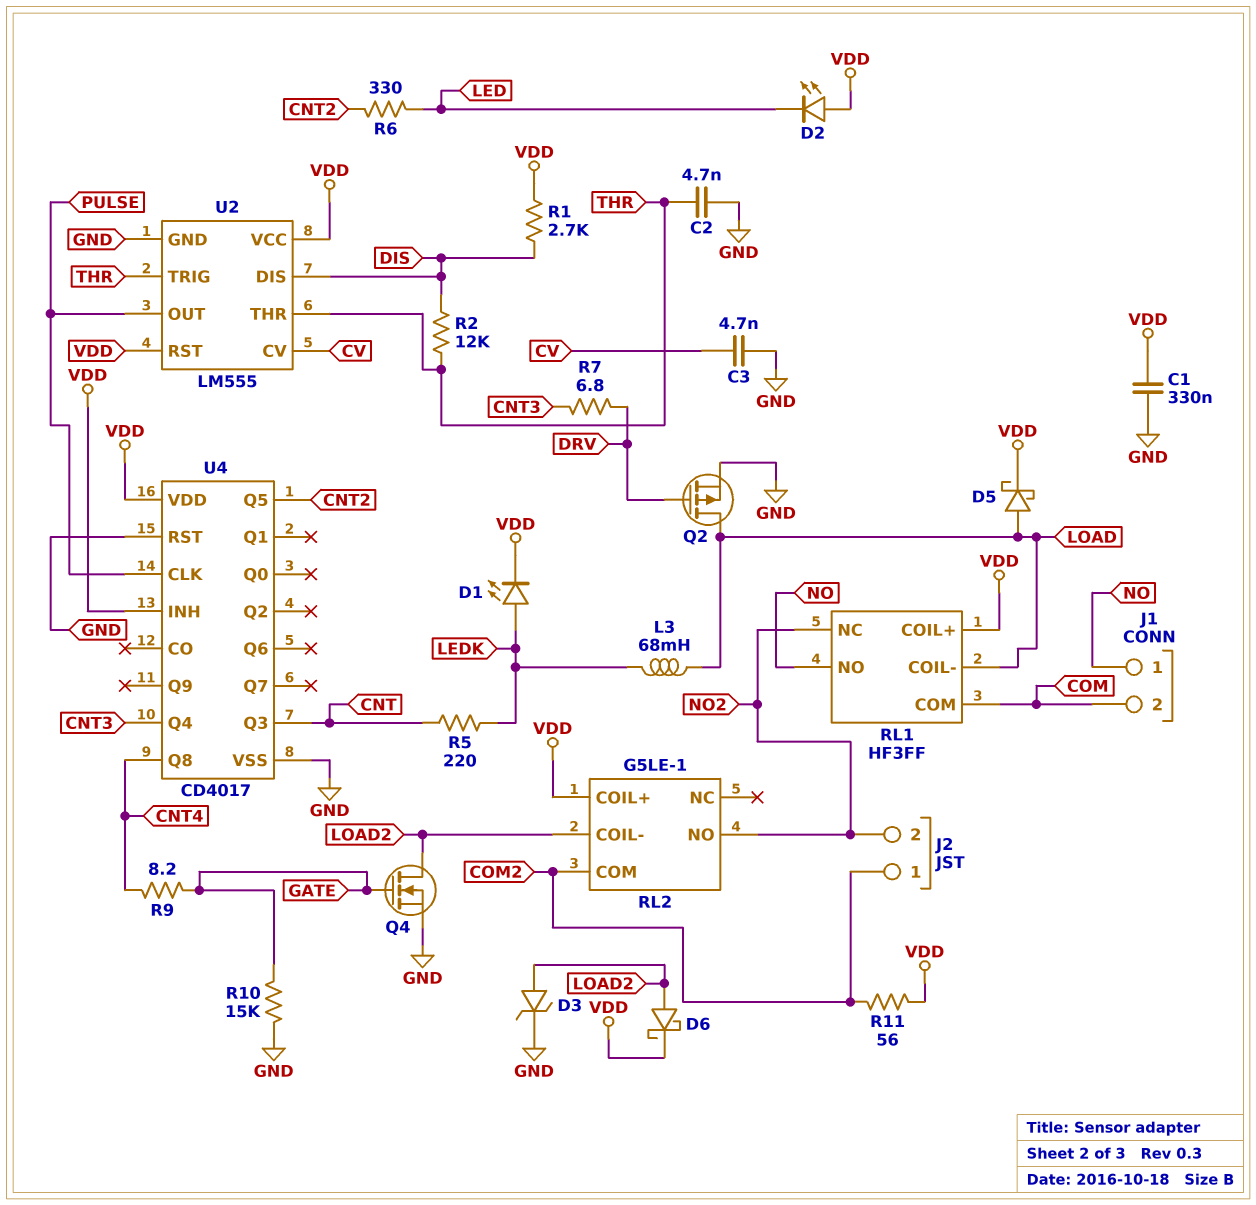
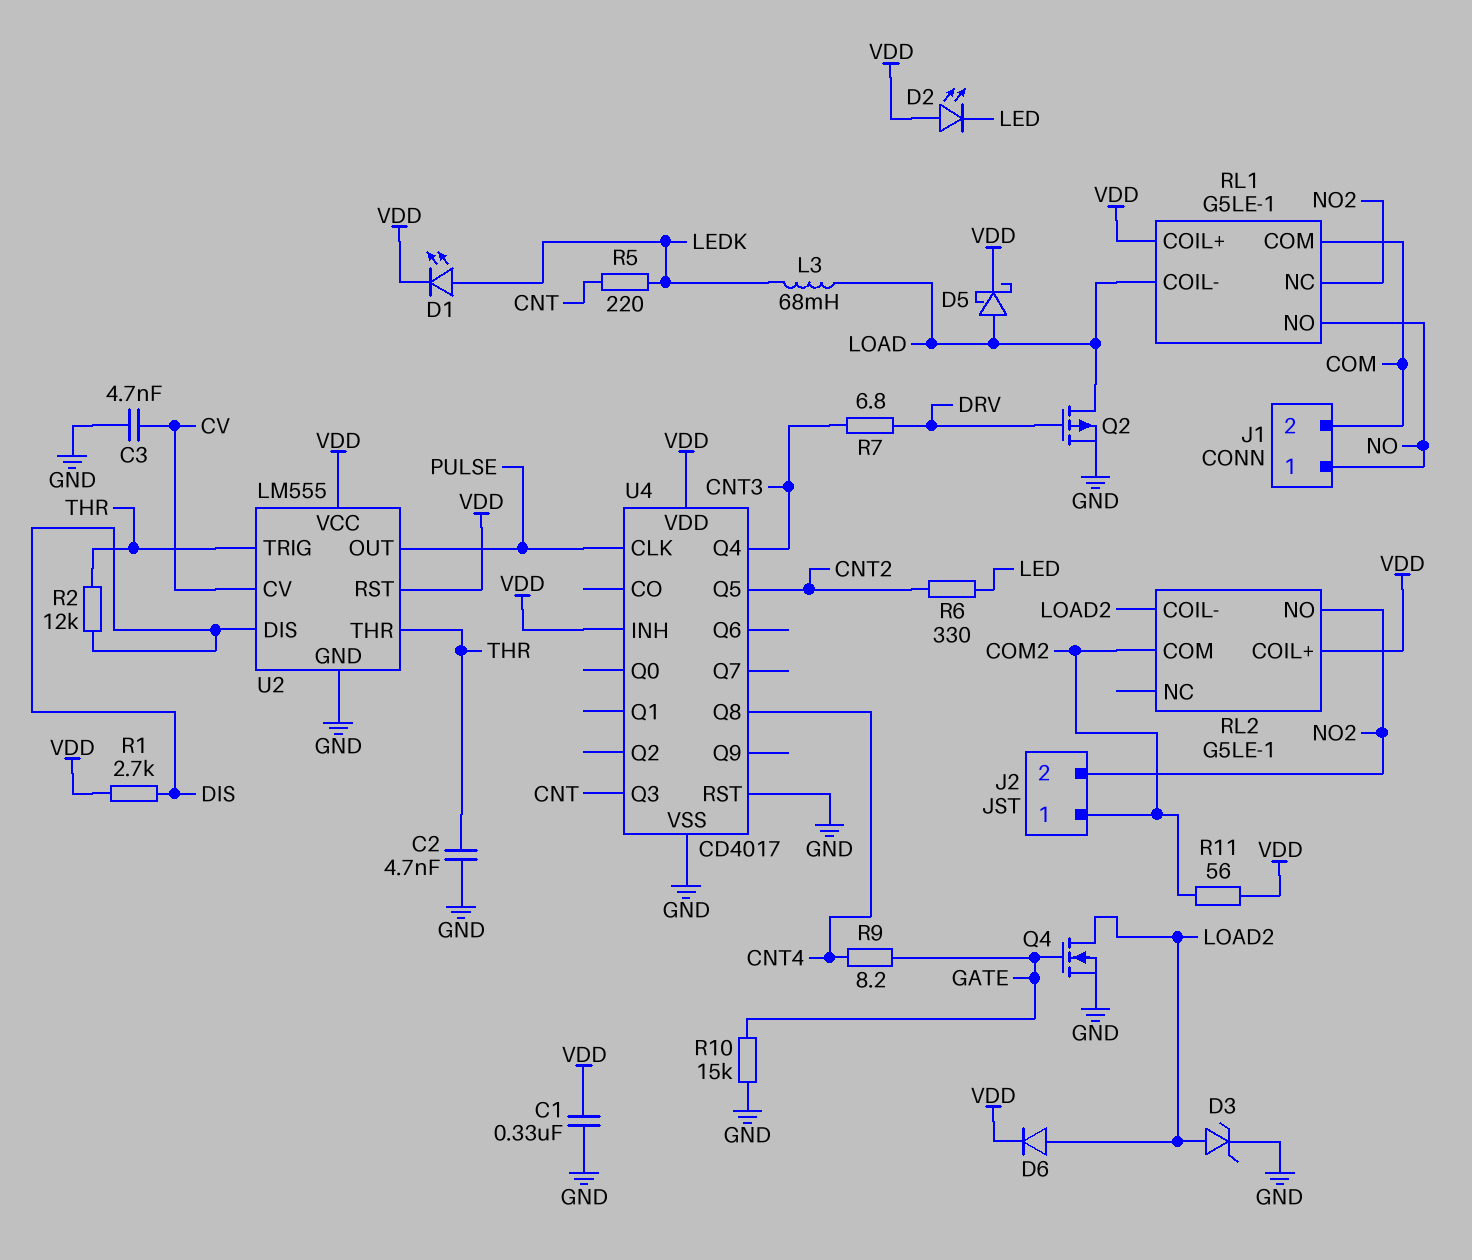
D6: schottky (A LOAD2, K VDD) -> diode (A LOAD2, K VDD)
RL1: HF3FF -> G5LE-1

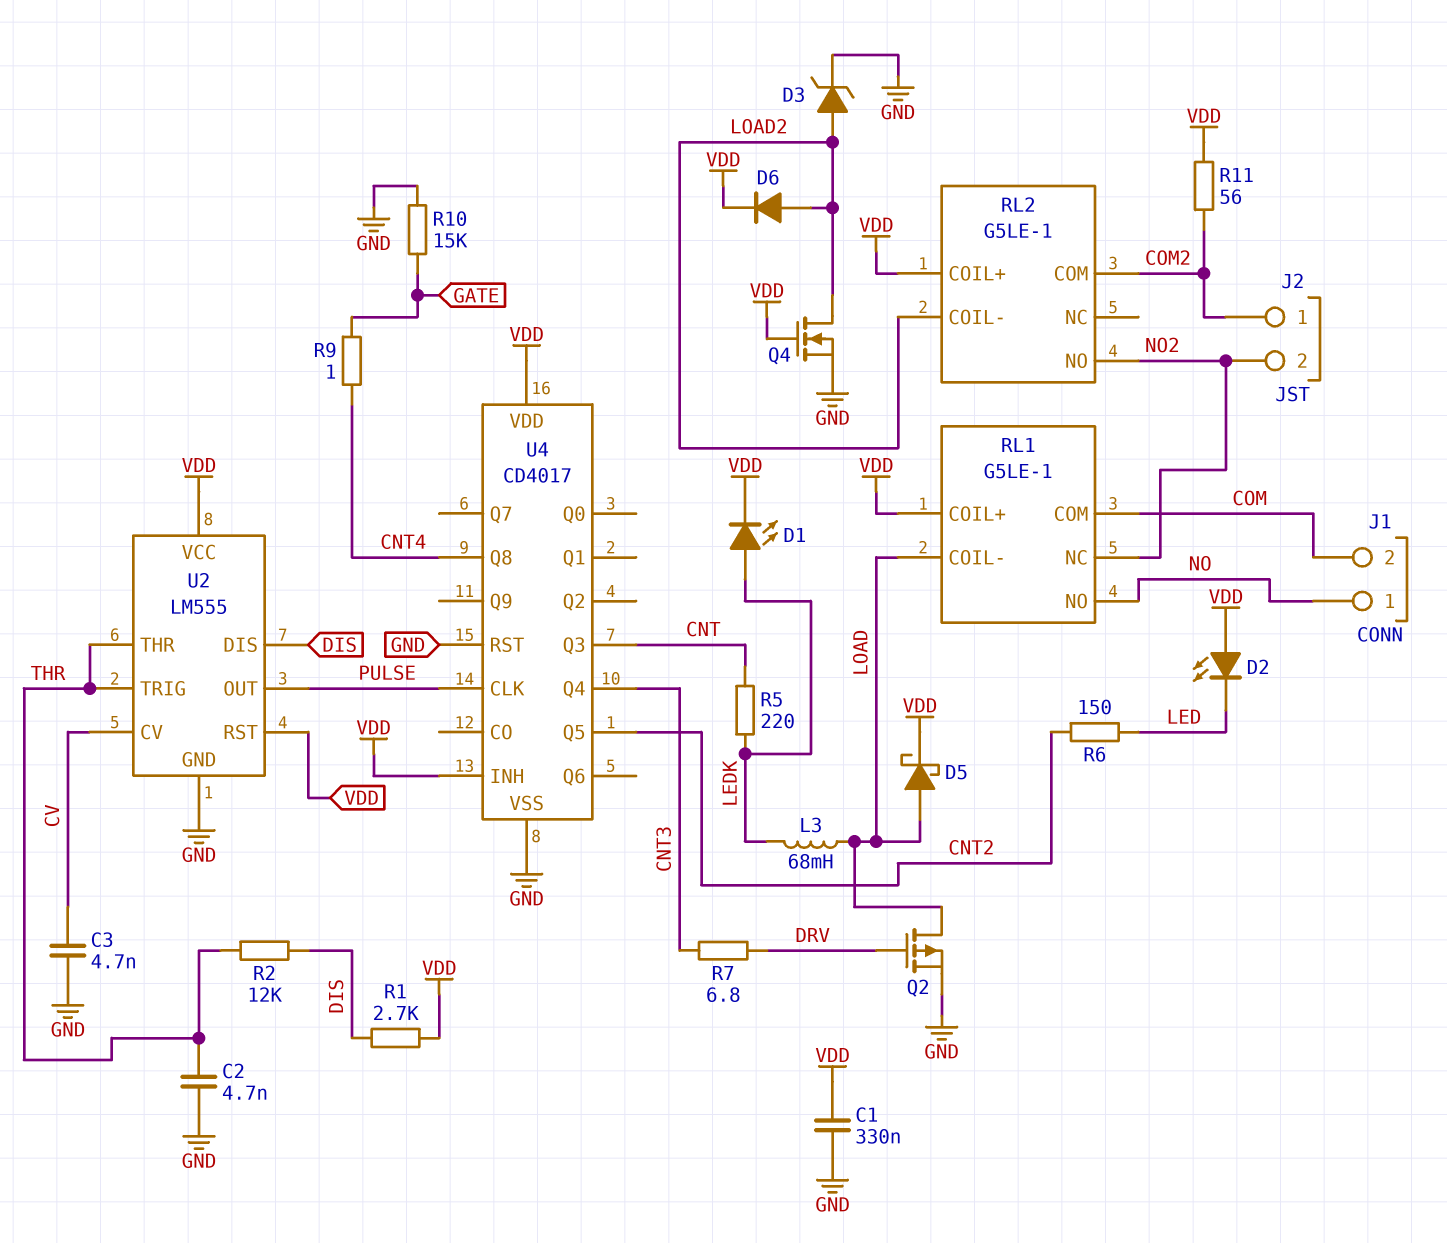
Q4: NMOS (G GATE, D LOAD2, S GND) -> NMOS (G VDD, D LOAD2, S GND)
R6: 330 (CNT2, LED) -> 150 (CNT2, LED)
R9: 8.2 (CNT4, GATE) -> 1 (CNT4, GATE)

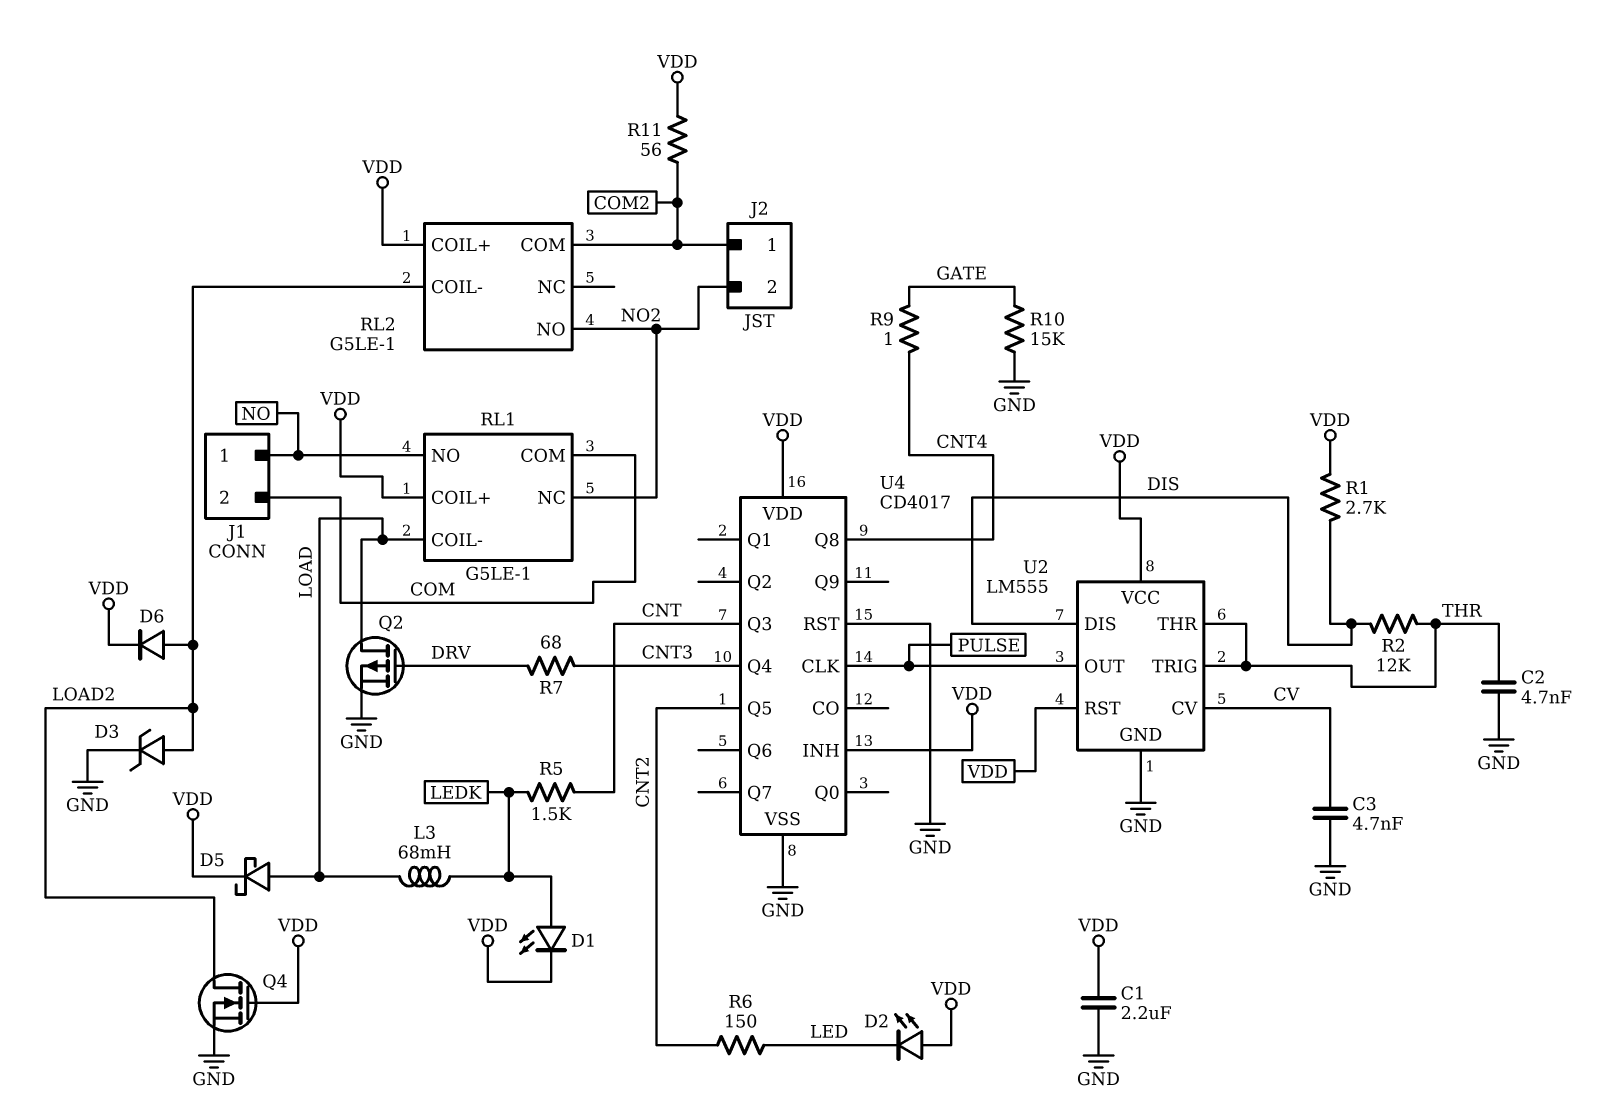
C1: 330nF (GND, VDD) -> 2.2uF (GND, VDD)
R5: 220 (CNT, LEDK) -> 1.5k (CNT, LEDK)
R7: 6.8 (CNT3, DRV) -> 68 (CNT3, DRV)

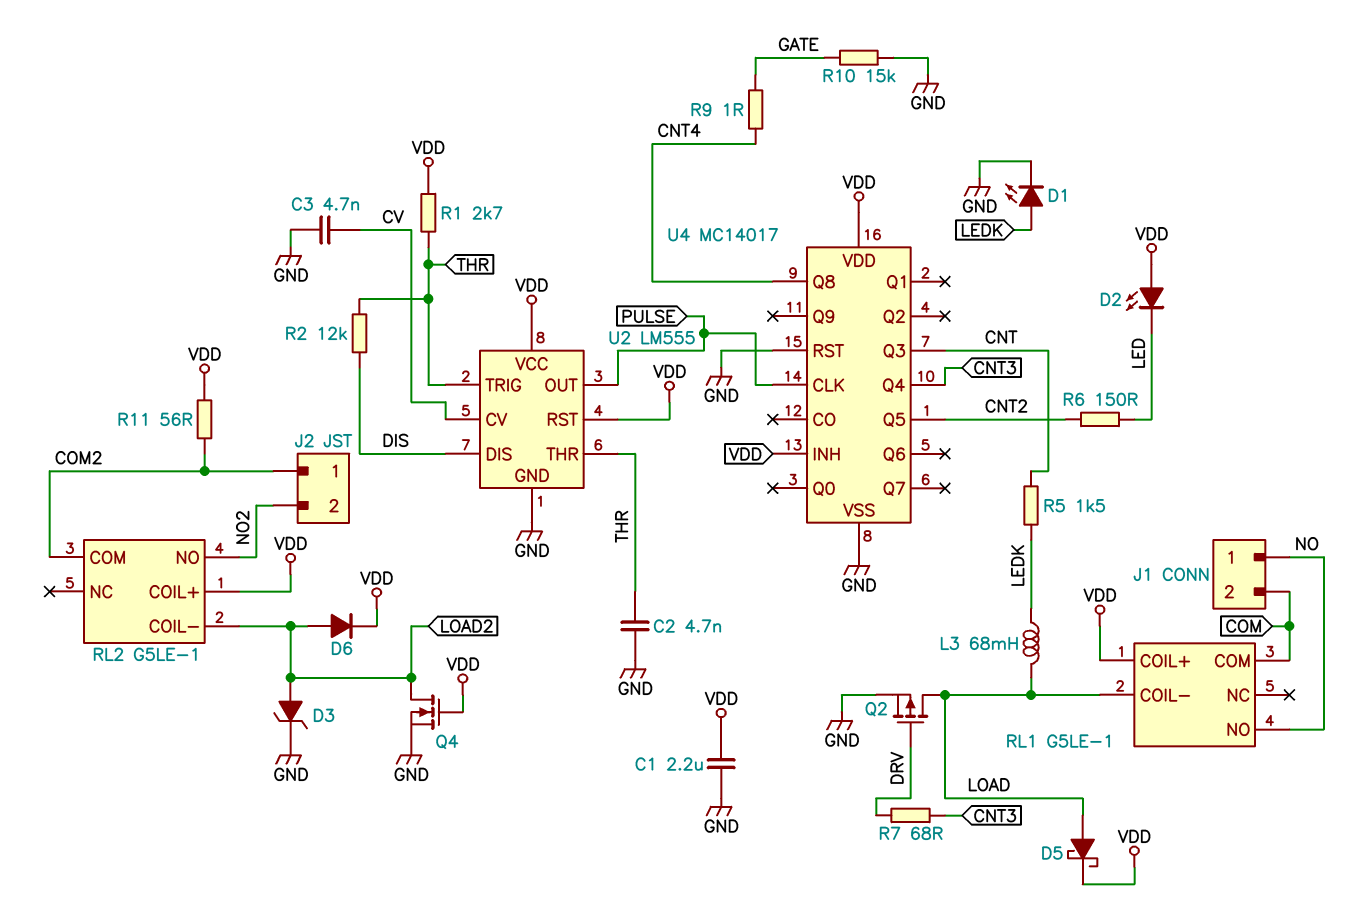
D1: LED (A LEDK, K VDD) -> LED (A LEDK, K GND)
R1: 2.7k (DIS, VDD) -> 2.7k (THR, VDD)
RL1 pin NC: NO2 -> none
U4: CD4017 -> MC14017

